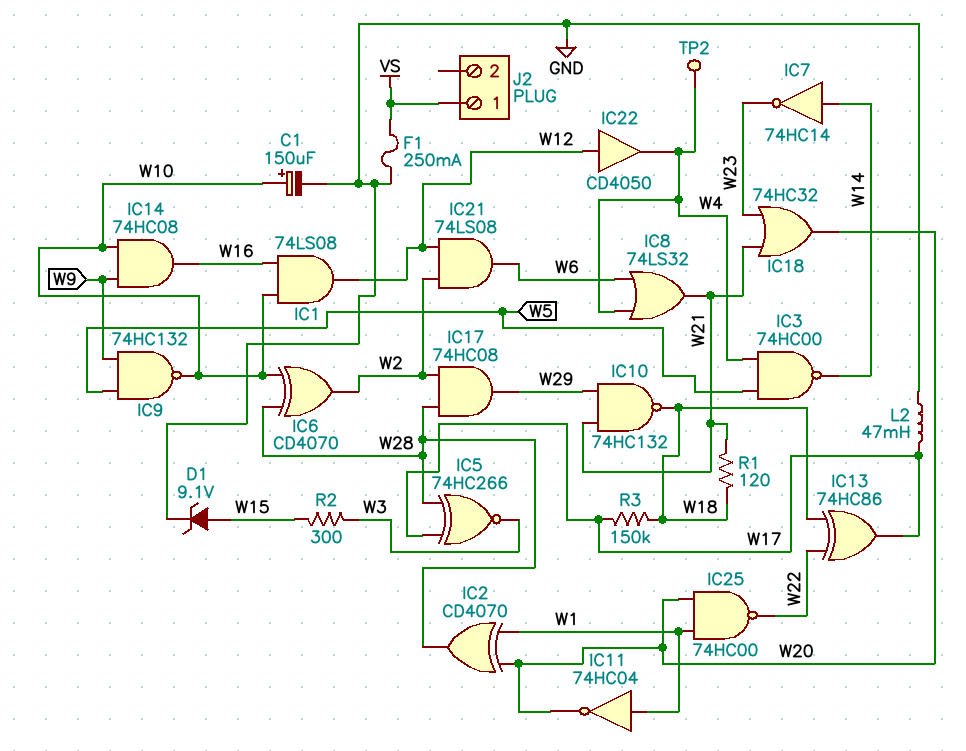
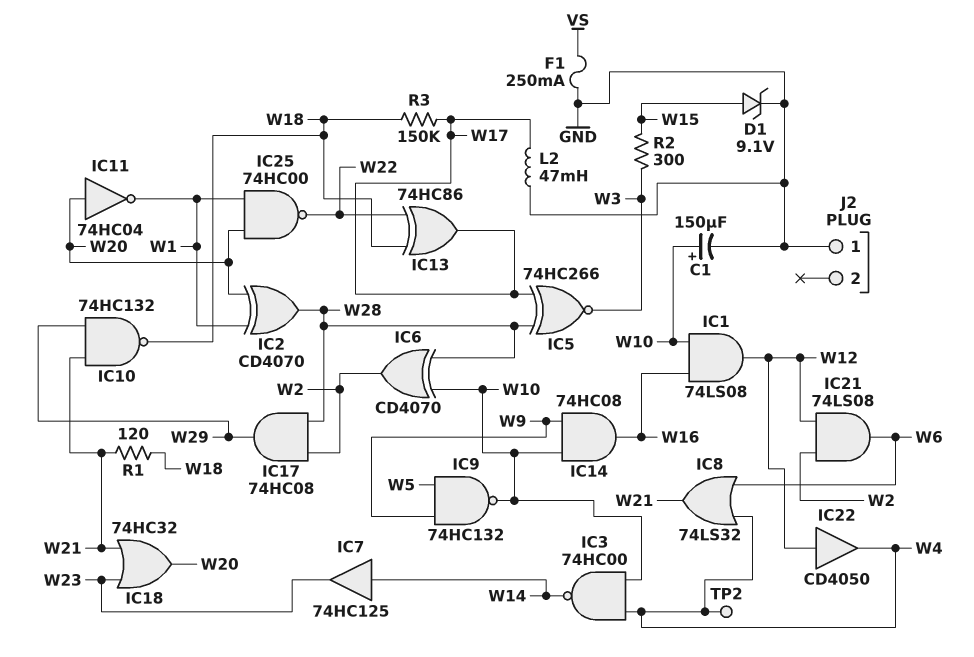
IC3: NAND 74HC00 (in W4, in W5, out W14) -> NAND 74HC00 (in W4, in W10, out W14)
IC7: NOT 74HC14 (in W14, out W23) -> buffer 74HC125 (in W14, out W23)
IC11: NOT 74HC04 (in W1, out W20) -> NOT 74HC04 (in W20, out W1)
J2 pin 1: VS -> GND

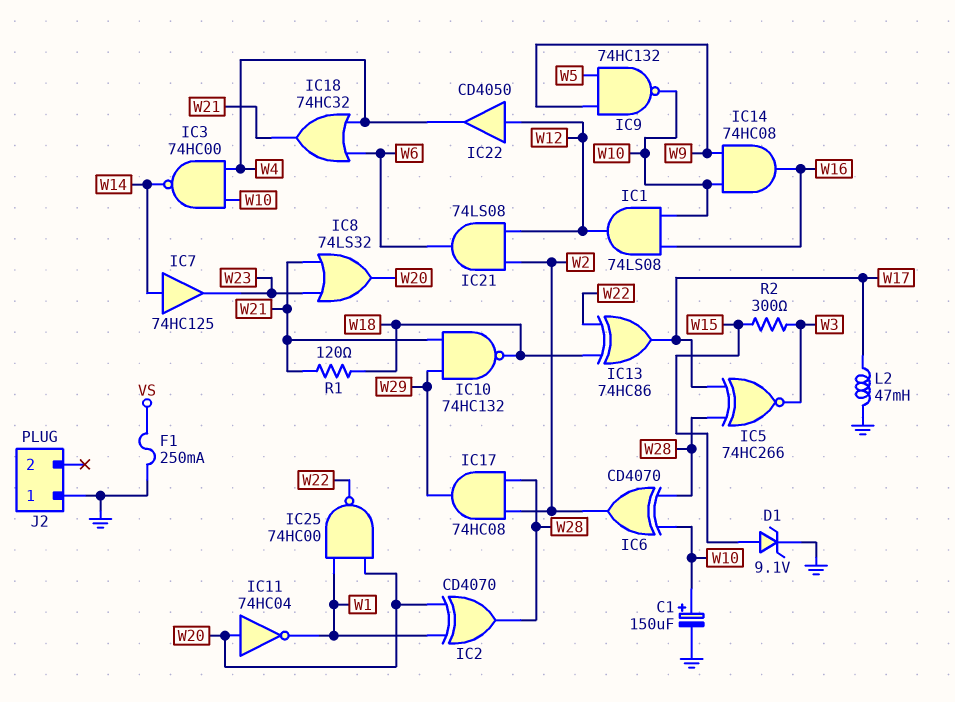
IC8: OR 74LS32 (in W4, in W6, out W21) -> OR 74LS32 (in W21, in W23, out W20)
IC18: OR 74HC32 (in W21, in W23, out W20) -> OR 74HC32 (in W4, in W6, out W21)
R3: 150k (W17, W18) -> none
TP2: test point (W4) -> none

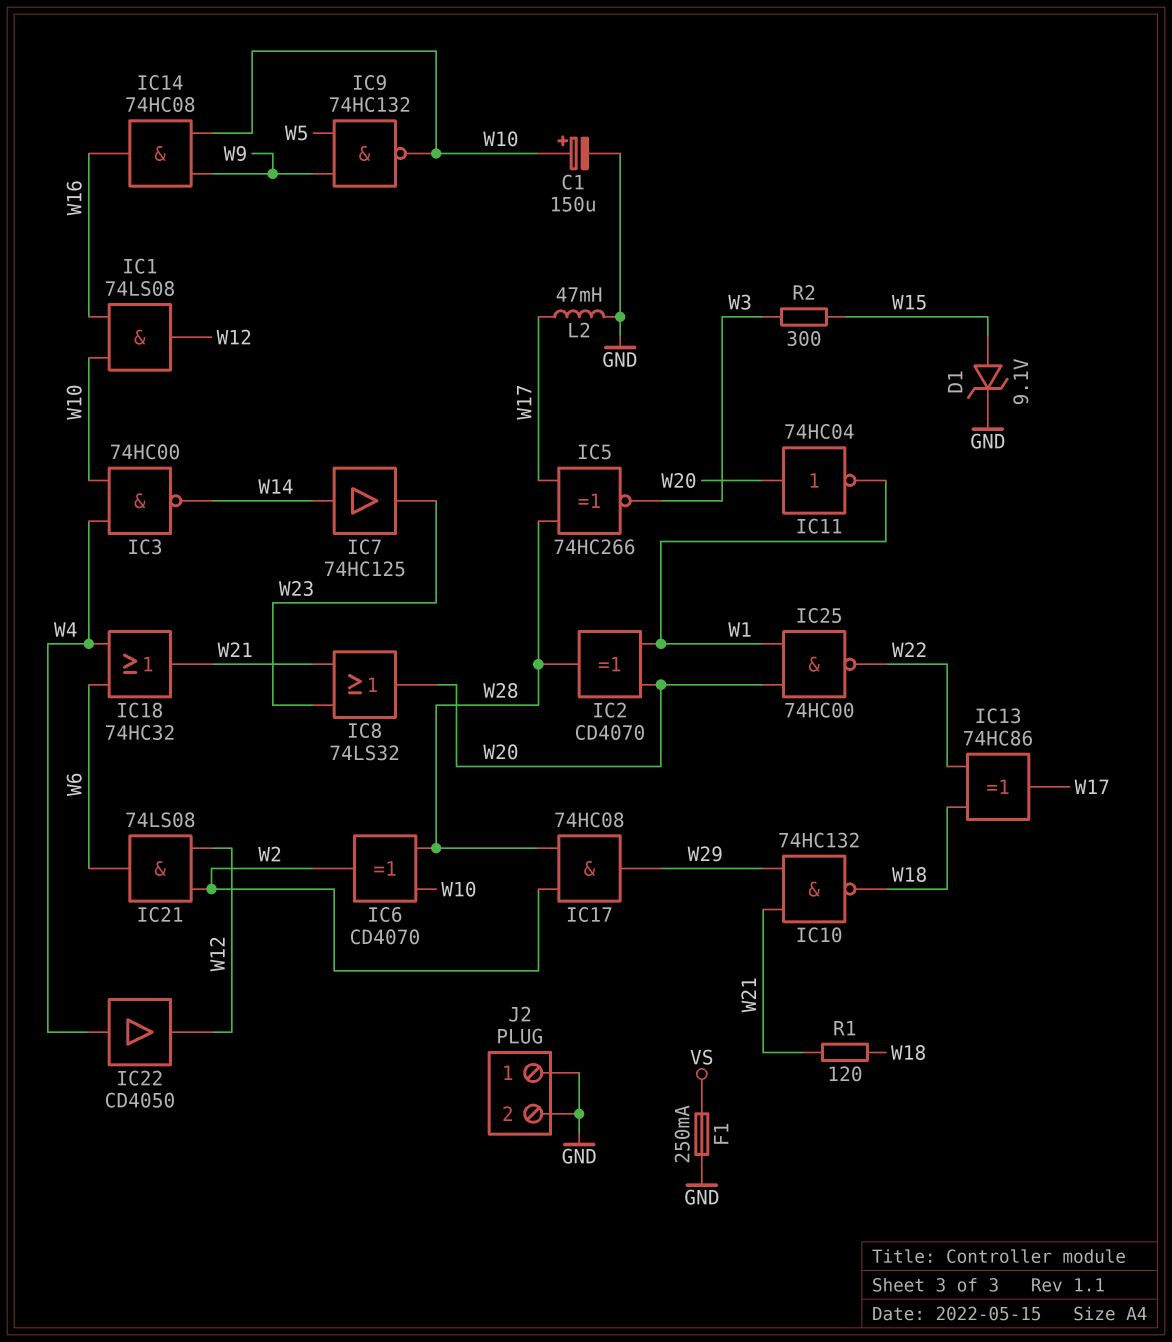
IC22: buffer CD4050 (in W12, out W4) -> buffer CD4050 (in W4, out W12)
J2 pin 2: none -> GND

